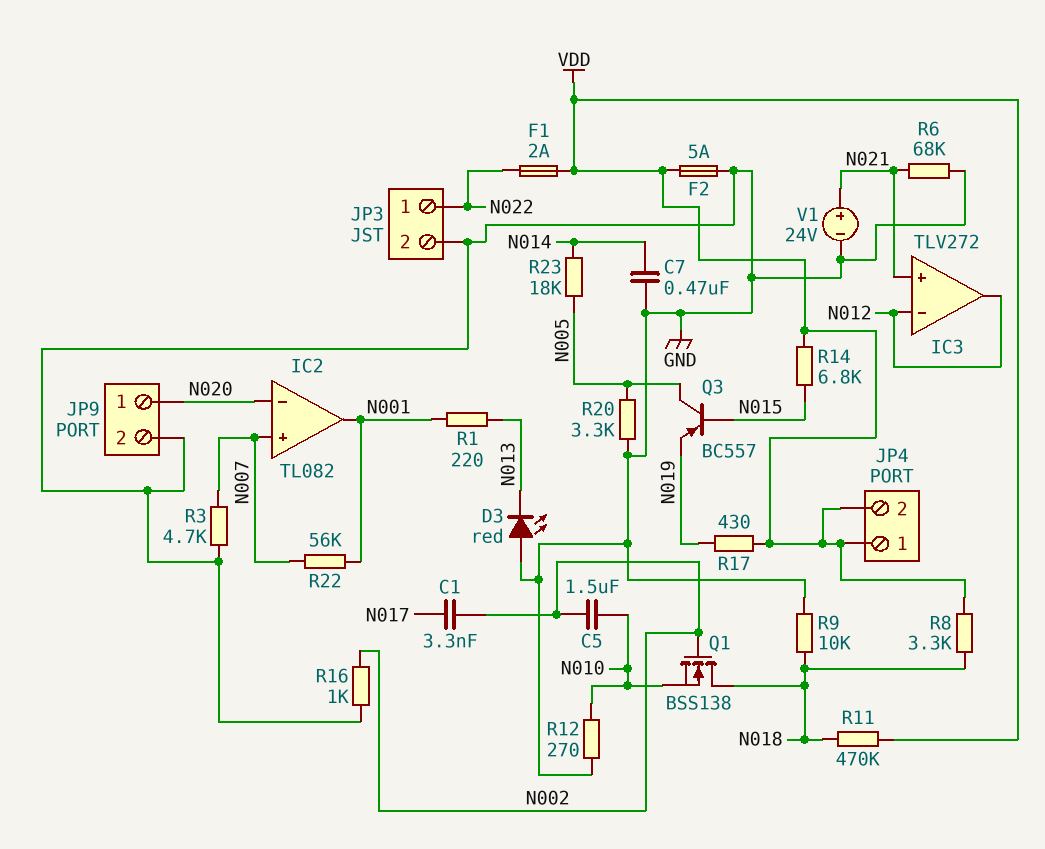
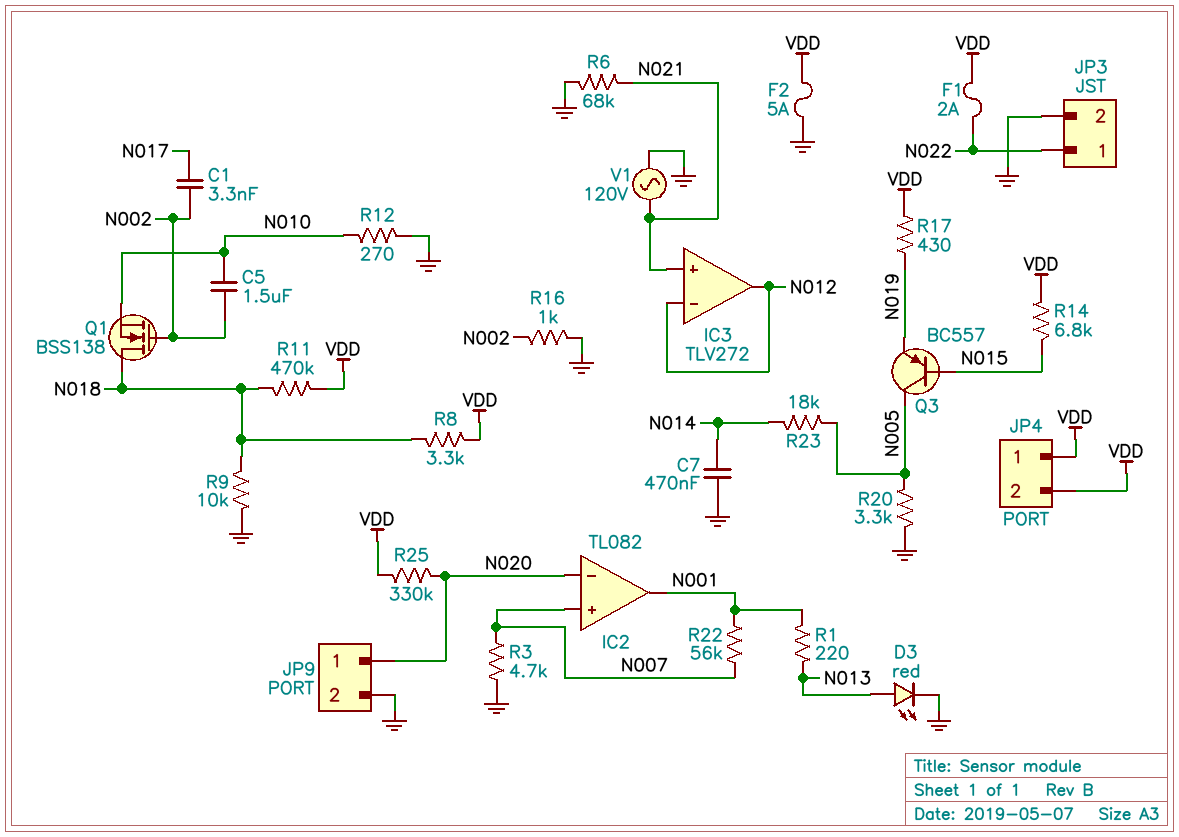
D3: LED red (A GND, K N013) -> LED red (A N013, K GND)
R25: none -> 330k (N020, VDD)
V1: 24V (plus N021, minus GND) -> AC 120V (GND, N021)

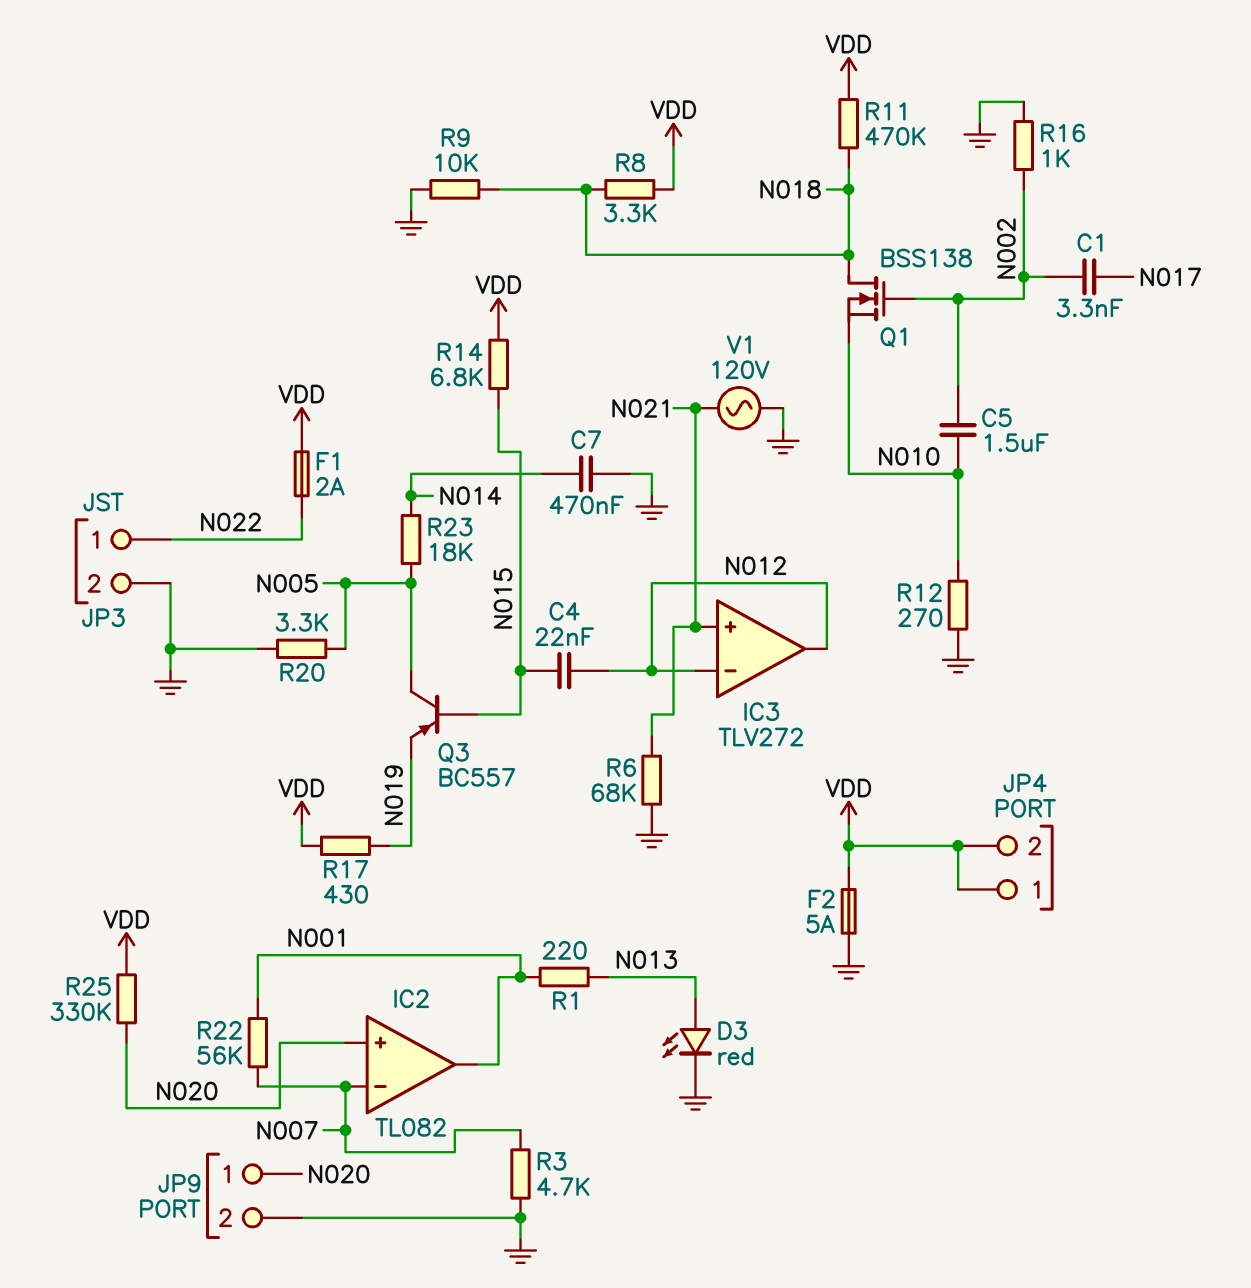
C4: none -> 22nF (N012, N015)
IC2 pin in+: N007 -> N020
IC2 pin in-: N020 -> N007

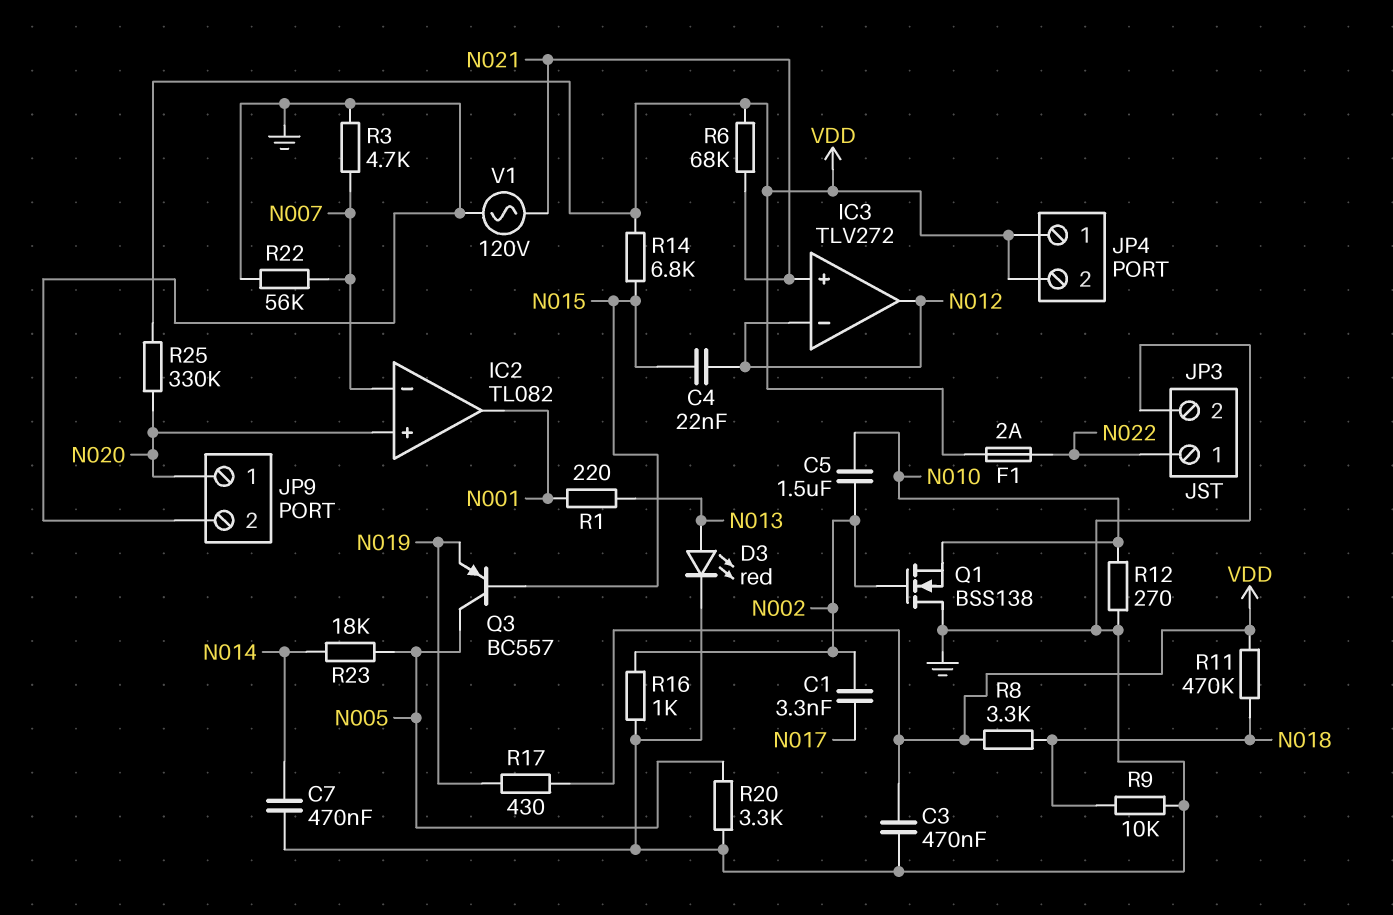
C3: none -> 470nF (GND, VDD)
F2: 5A (GND, VDD) -> none
Q1: NMOS BSS138 (G N002, D N018, S N010) -> NMOS BSS138 (G N002, D GND, S N010)
R6: 68k (GND, N021) -> 68k (N021, VDD)
R22: 56k (N001, N007) -> 56k (GND, N007)

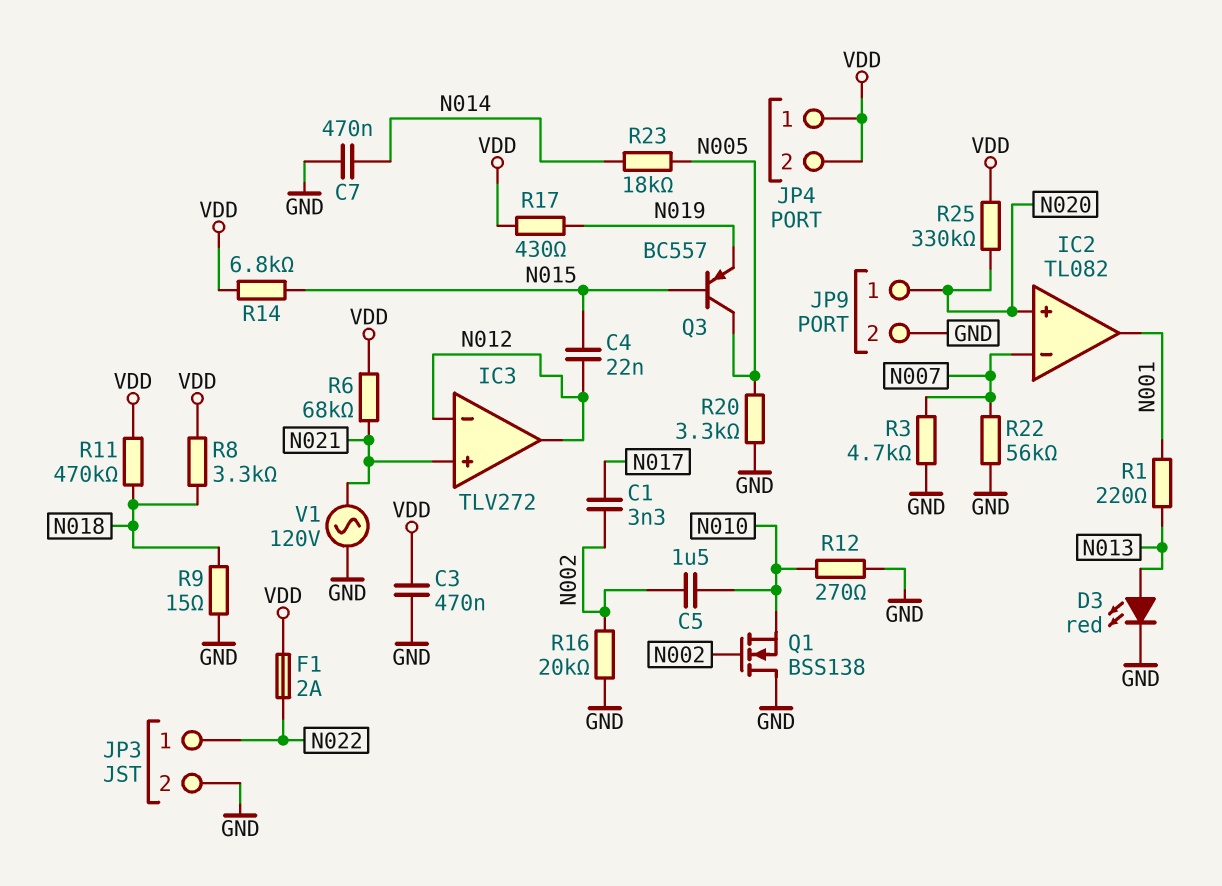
R9: 10k (GND, N018) -> 15 (GND, N018)
R16: 1k (GND, N002) -> 20k (GND, N002)

